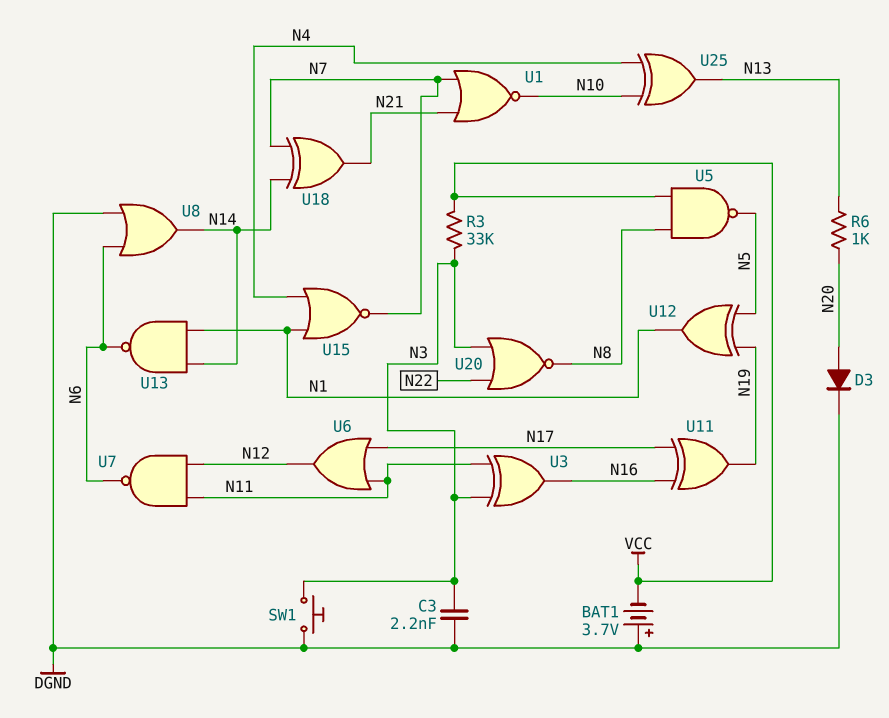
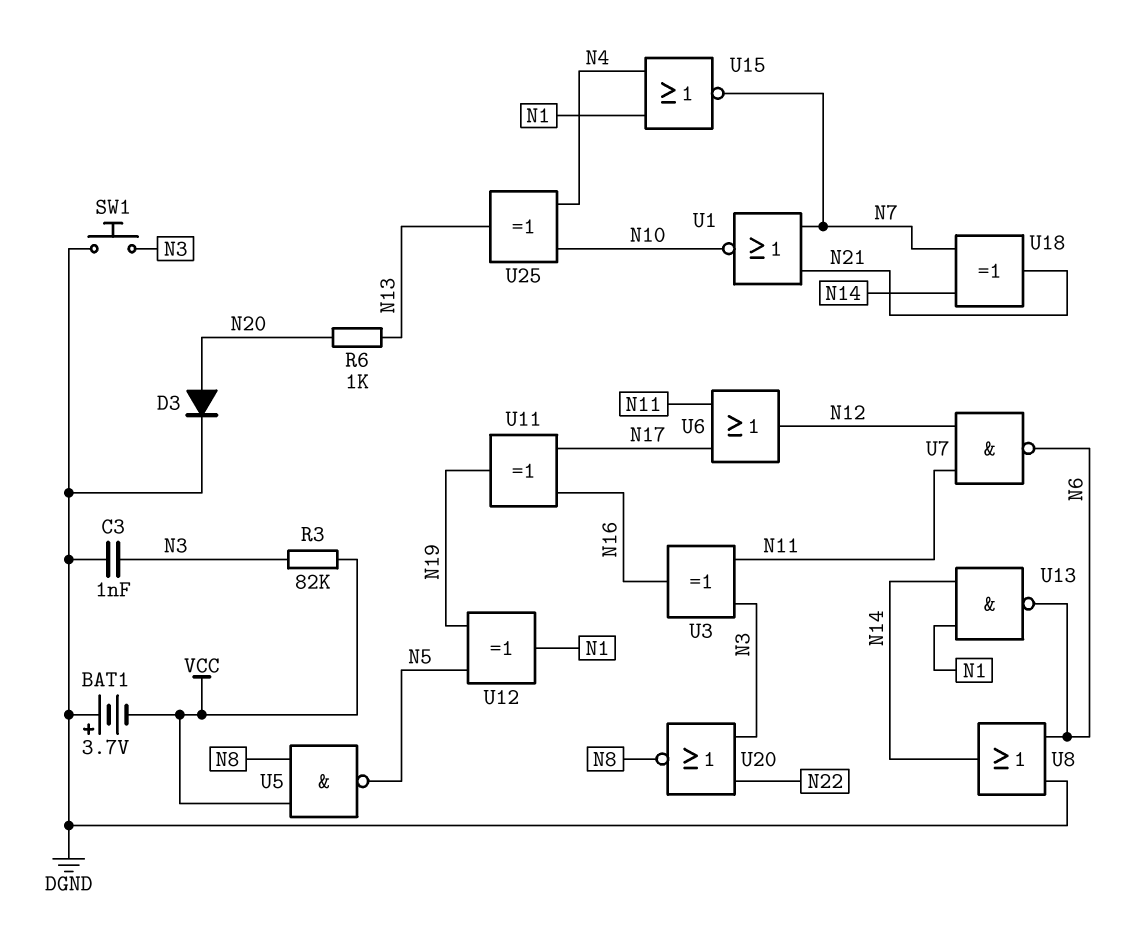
C3: 2.2nF (DGND, N3) -> 1nF (DGND, N3)
R3: 33k (N3, VCC) -> 82k (N3, VCC)

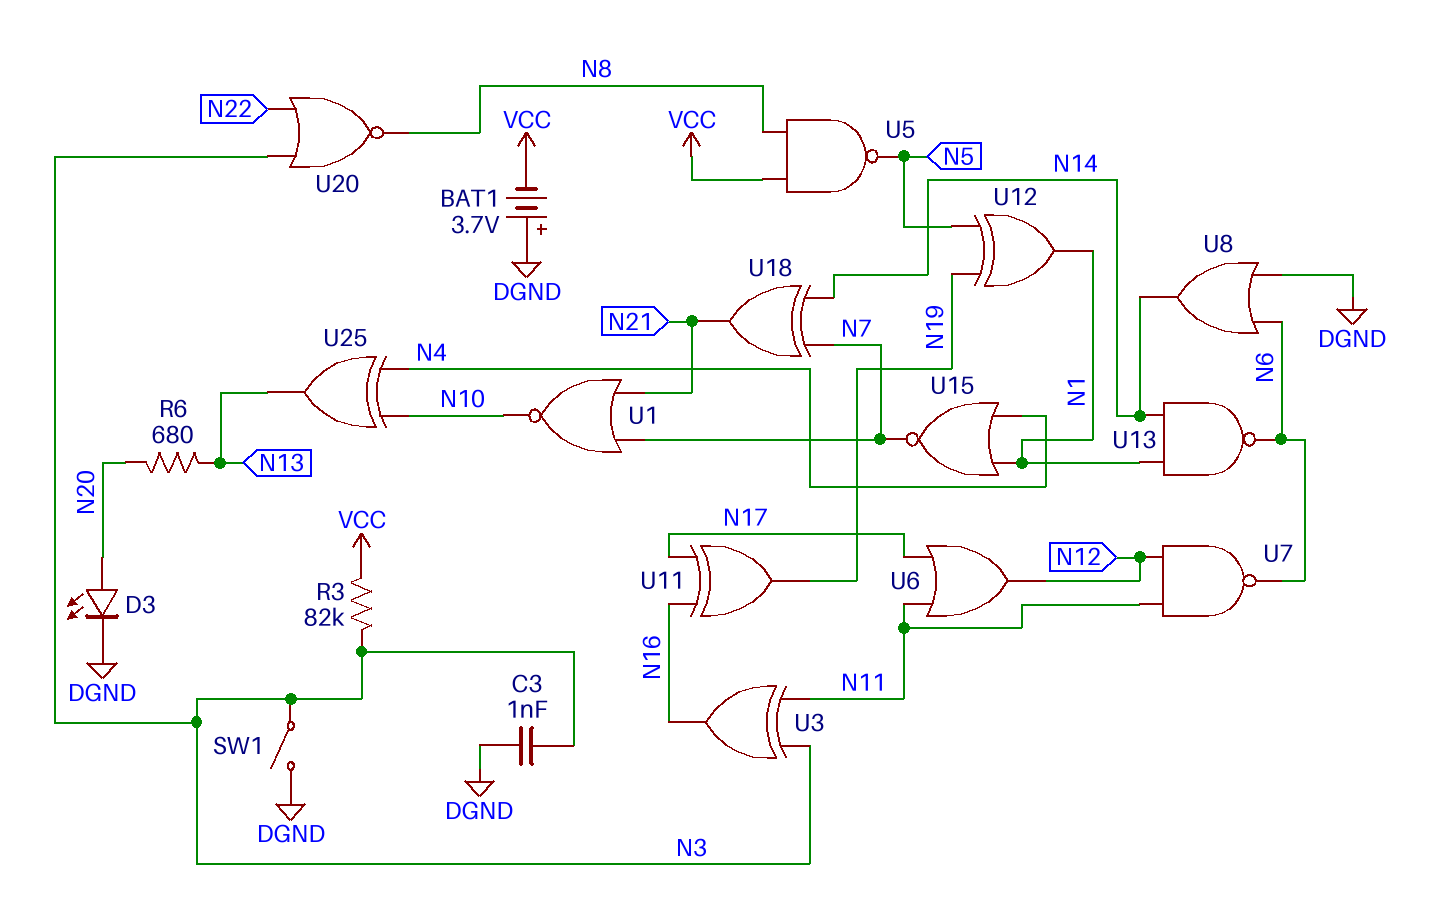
D3: diode (A N20, K DGND) -> LED (A N20, K DGND)
R6: 1k (N13, N20) -> 680 (N13, N20)
SW1: button (DGND, N3) -> switch (DGND, N3)

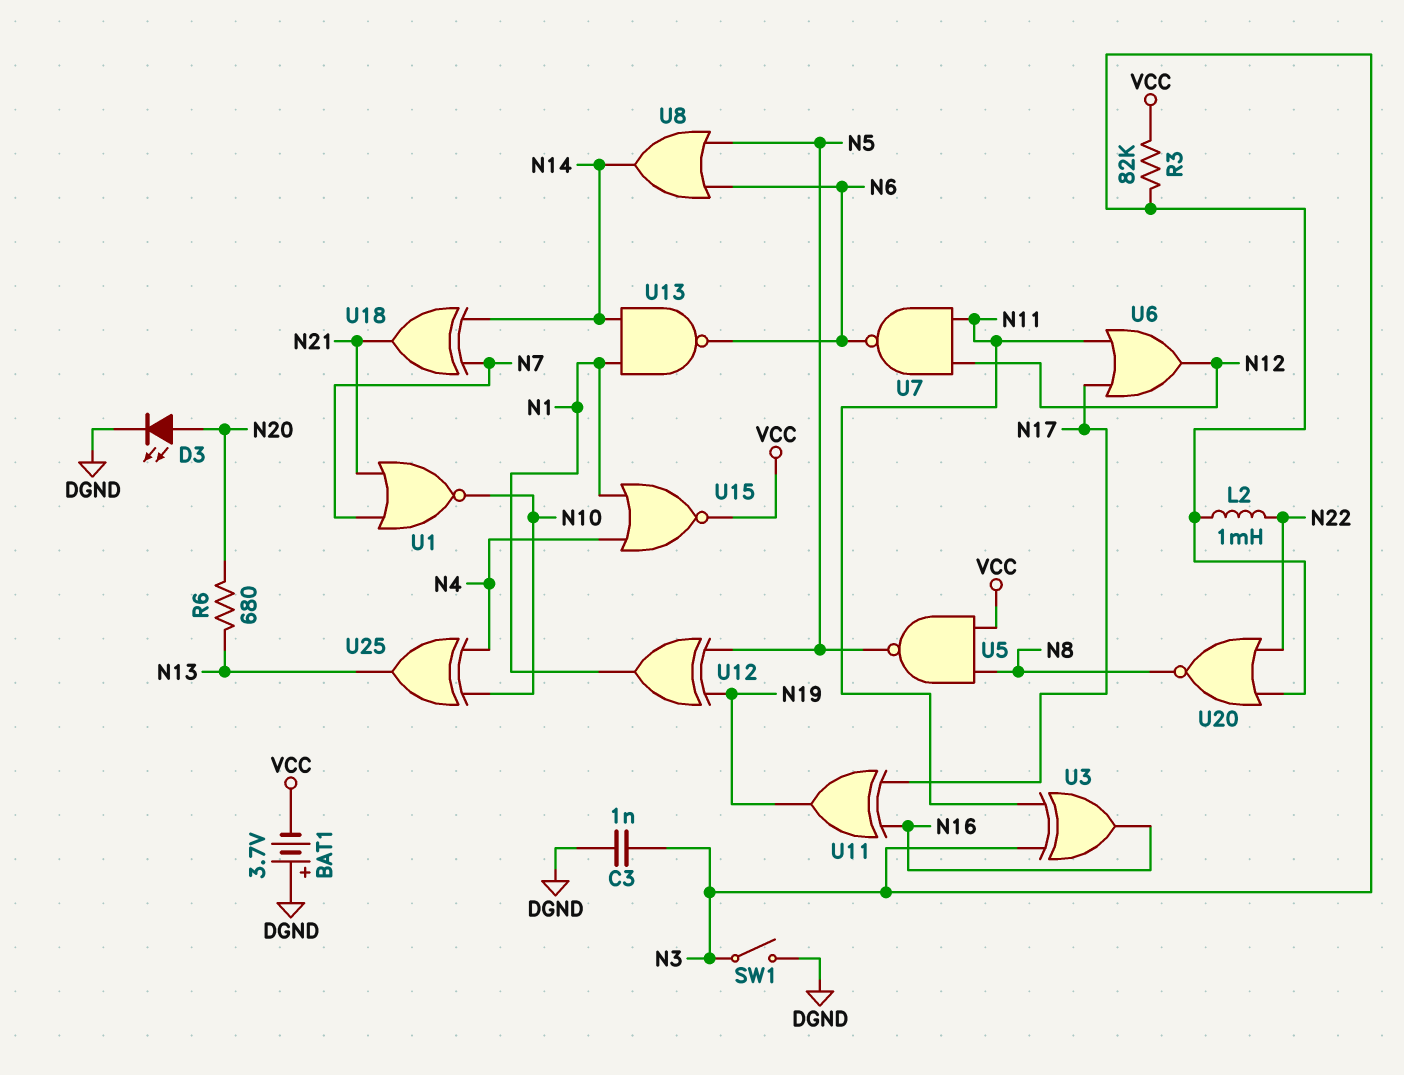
L2: none -> 1mH (N3, N22)
U8: OR (in DGND, in N6, out N14) -> OR (in N5, in N6, out N14)
U15: NOR (in N1, in N4, out N7) -> NOR (in N1, in N4, out VCC)

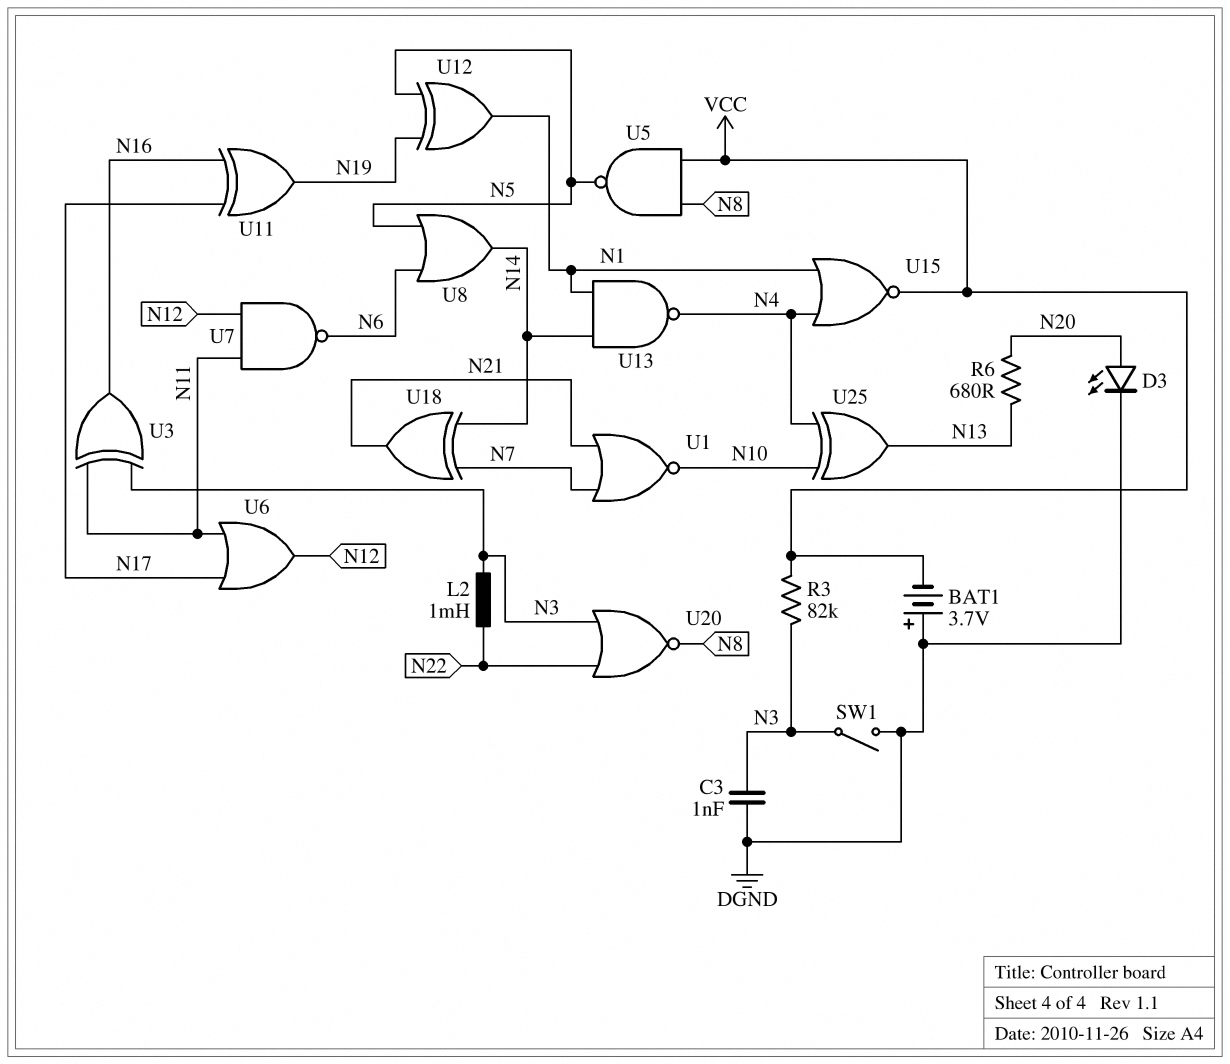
U13: NAND (in N1, in N14, out N6) -> NAND (in N1, in N14, out N4)

